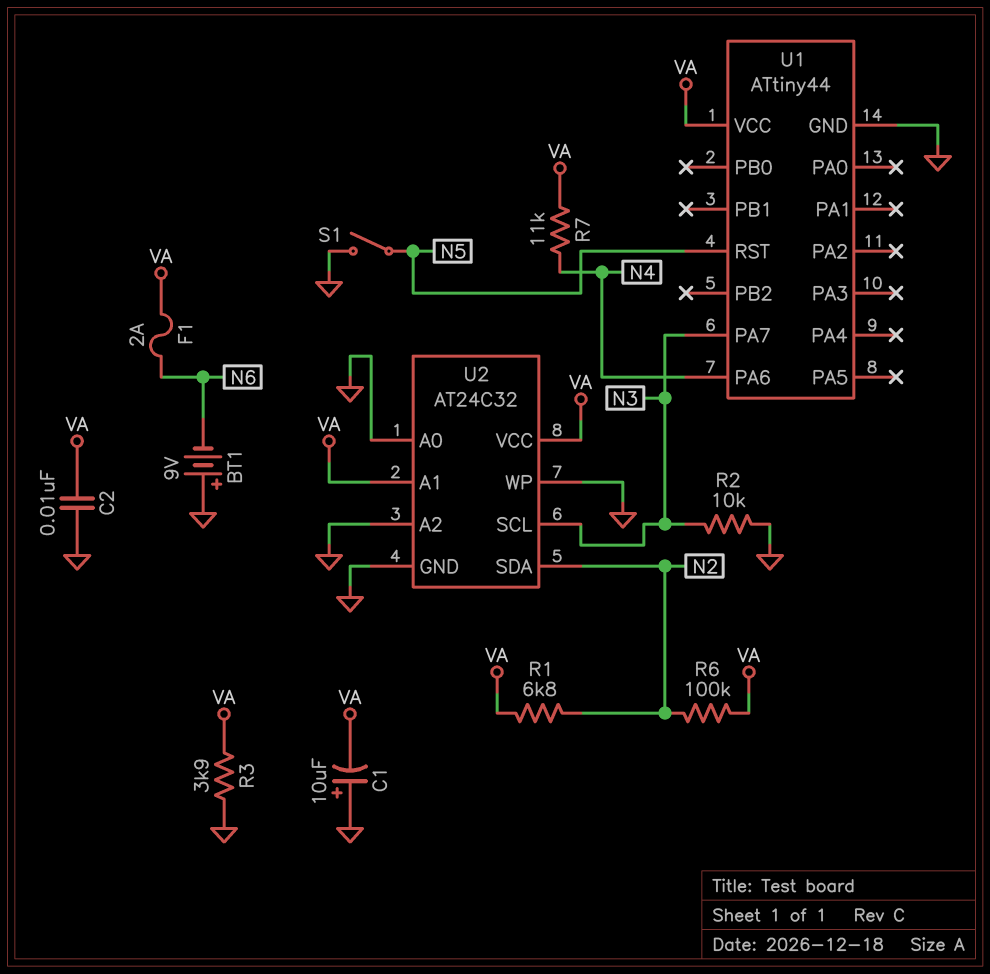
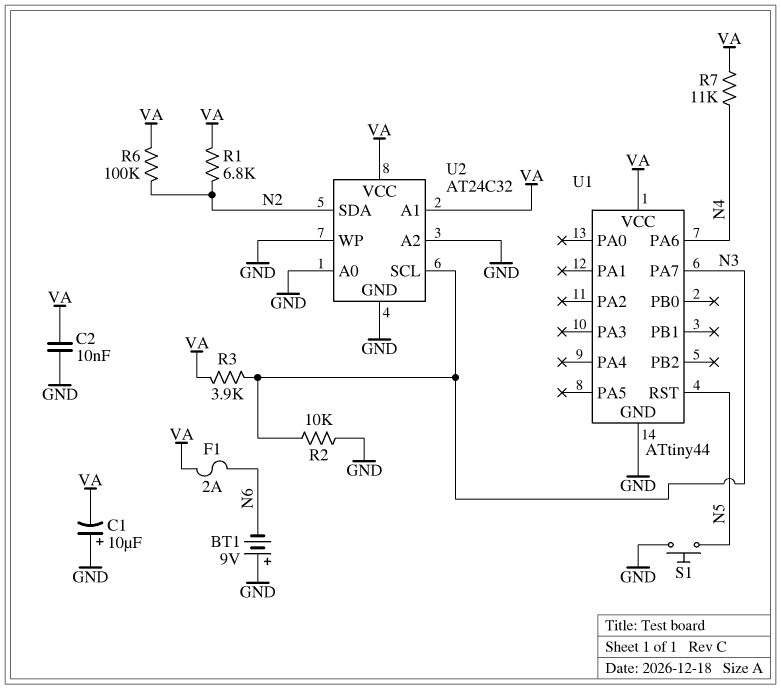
R3: 3.9k (GND, VA) -> 3.9k (N3, VA)
S1: switch (GND, N5) -> button (GND, N5)

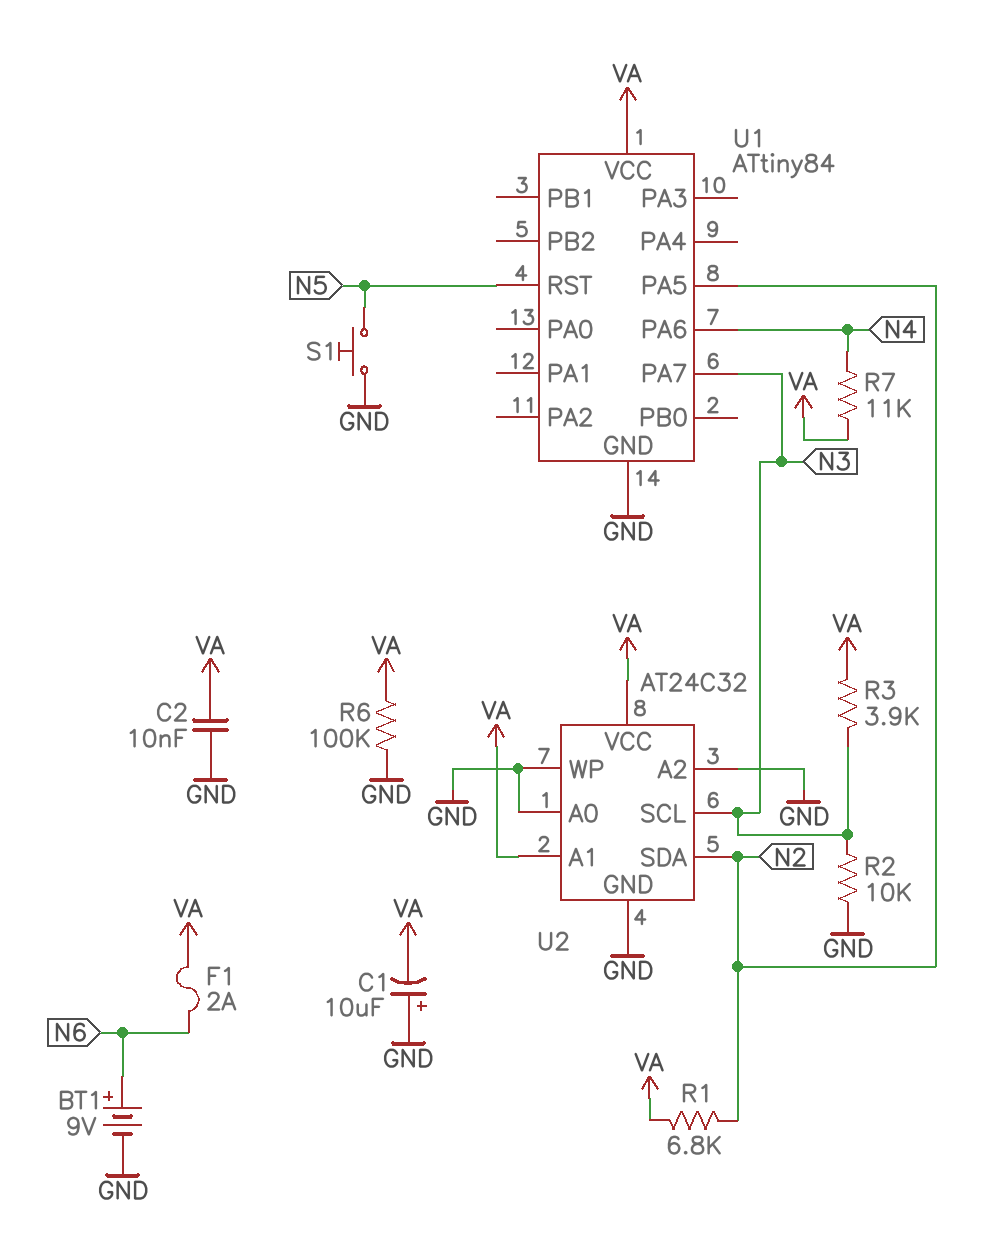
BT1: 9V (plus GND, minus N6) -> 9V (plus N6, minus GND)
R6: 100k (N2, VA) -> 100k (GND, VA)
U1: ATtiny44 -> ATtiny84
U1 pin PA5: none -> N2

